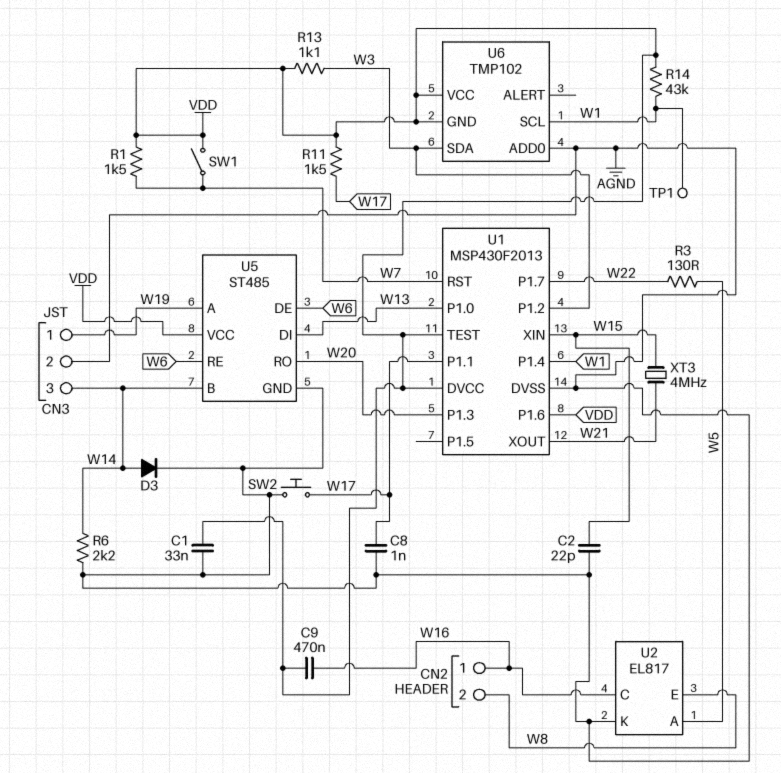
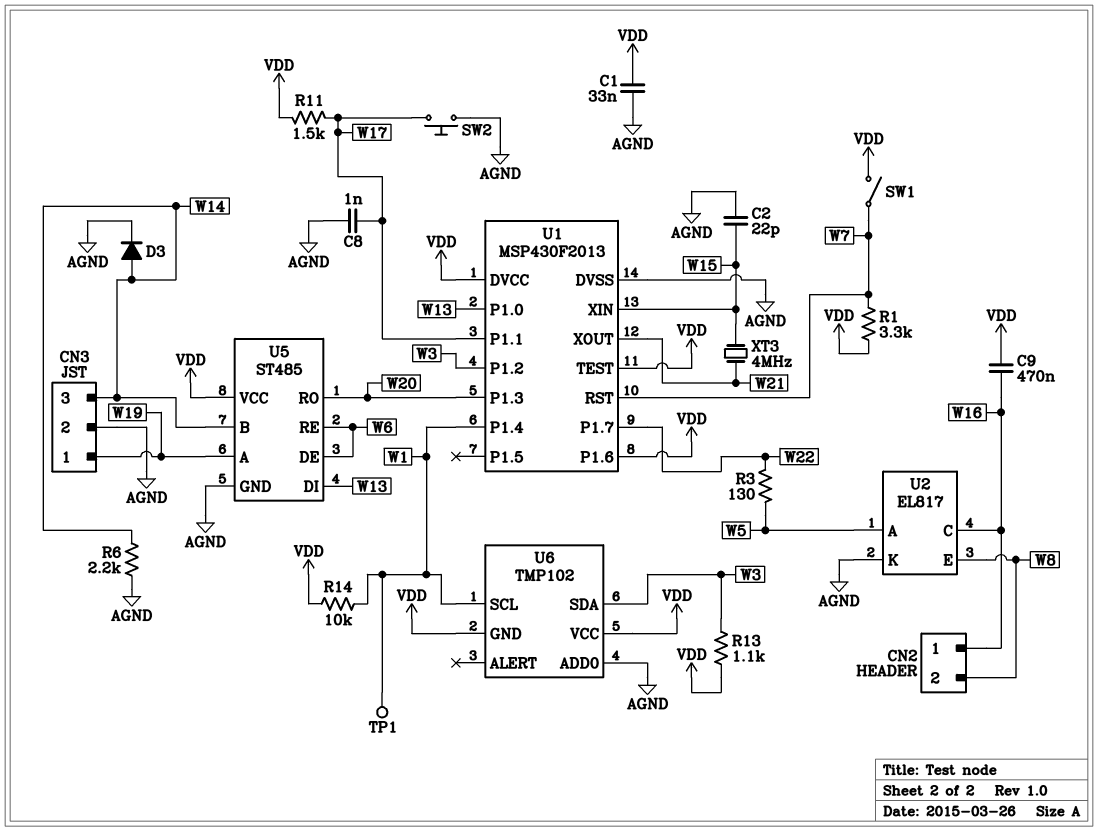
R1: 1.5k (VDD, W7) -> 3.3k (VDD, W7)
R14: 43k (VDD, W1) -> 10k (VDD, W1)

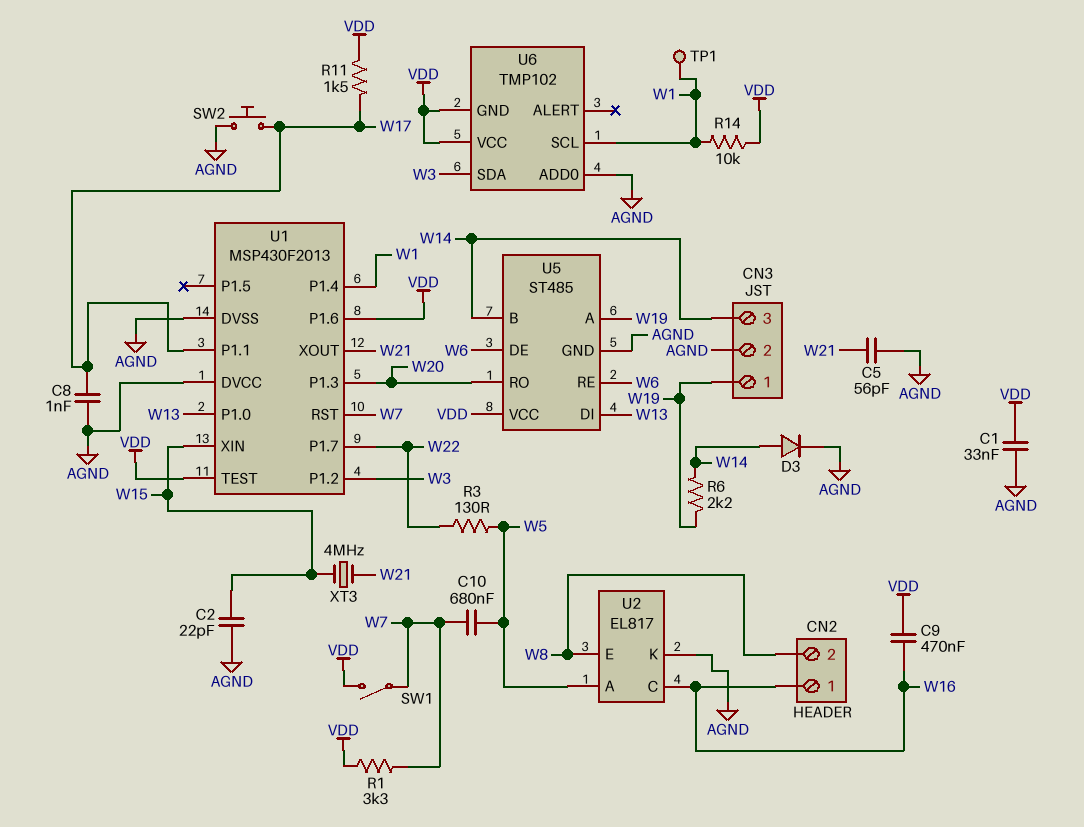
C5: none -> 56pF (AGND, W21)
C10: none -> 680nF (W5, W7)
R6: 2.2k (AGND, W14) -> 2.2k (W14, W19)
R13: 1.1k (VDD, W3) -> none
U1 pin DVCC: VDD -> AGND

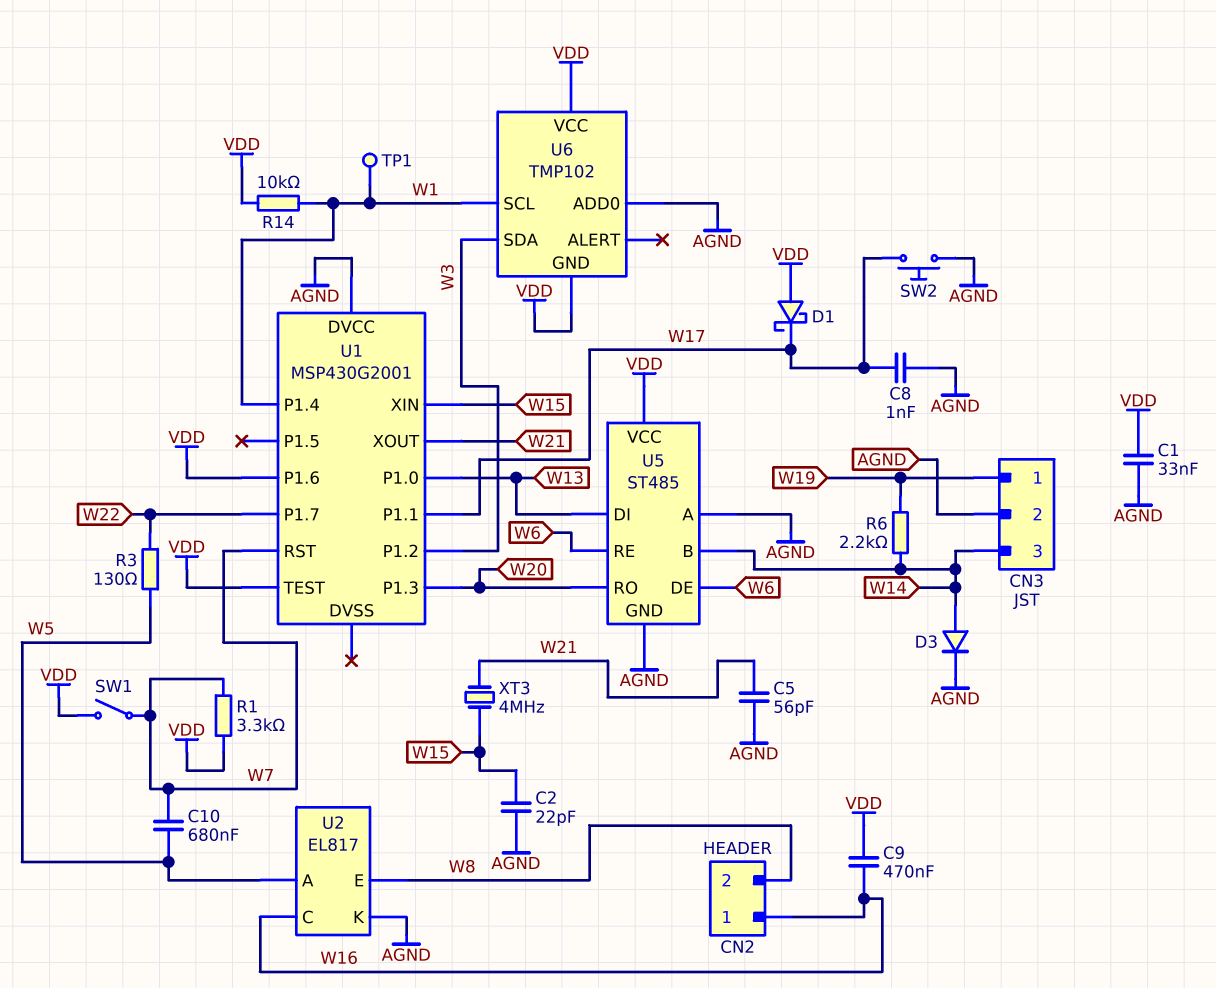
D1: none -> schottky (A VDD, K W17)
R11: 1.5k (VDD, W17) -> none
U1: MSP430F2013 -> MSP430G2001
U1 pin DVSS: AGND -> none
U5 pin A: W19 -> AGND

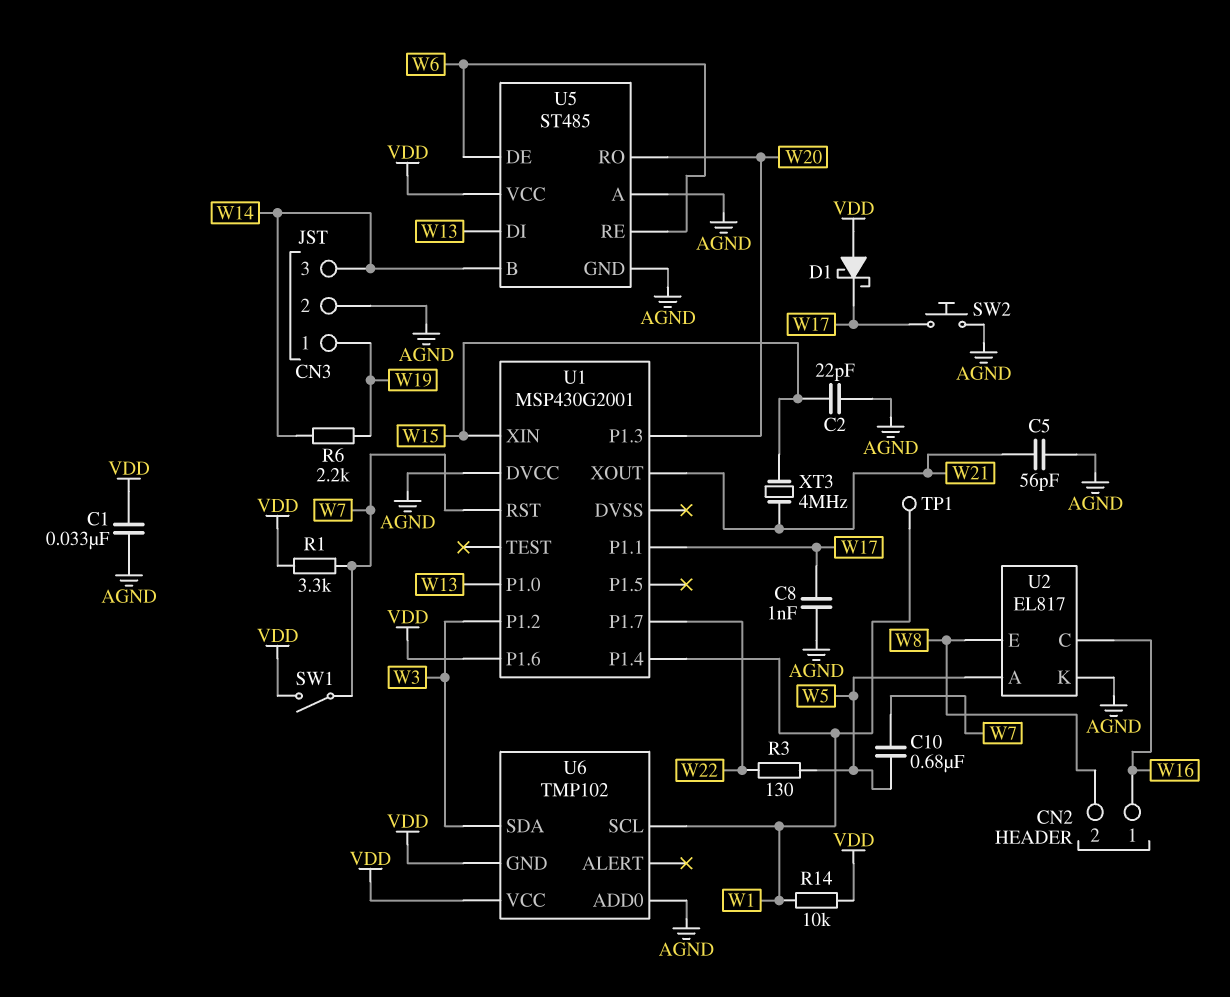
C9: 470nF (VDD, W16) -> none
D3: diode (A W14, K AGND) -> none
U1 pin TEST: VDD -> none

